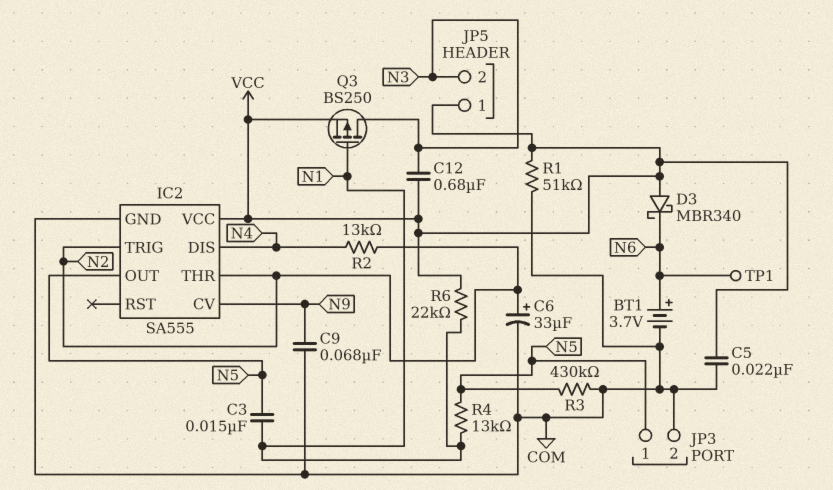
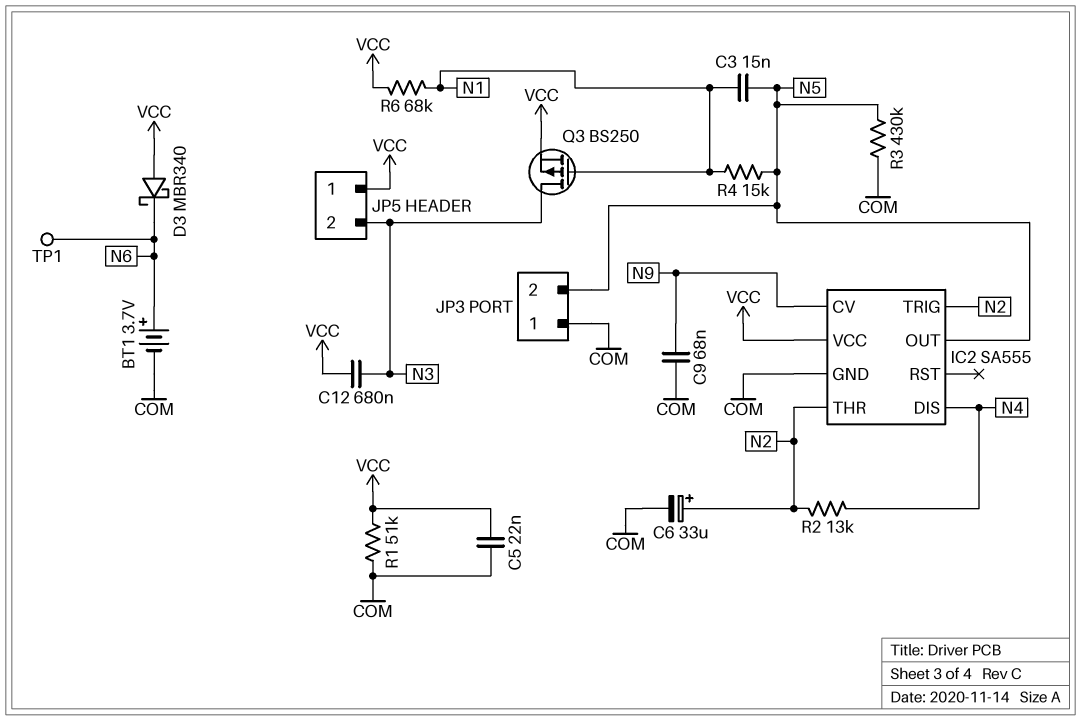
JP3 pin 1: N5 -> COM
JP3 pin 2: COM -> N5
R4: 13k (N1, N5) -> 15k (N1, N5)
R6: 22k (N1, VCC) -> 68k (N1, VCC)

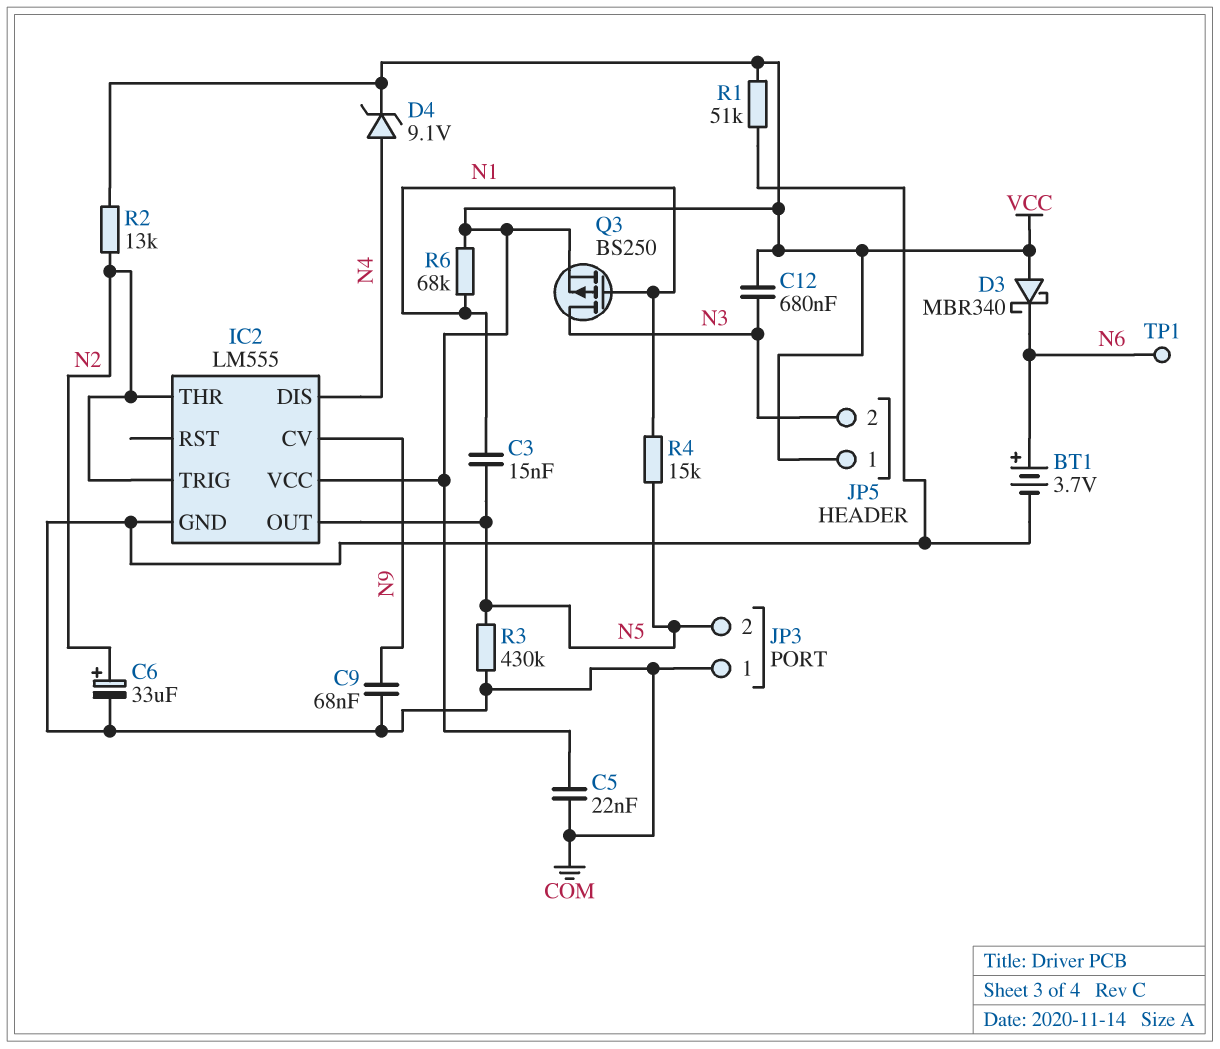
D4: none -> zener 9.1V (A N4, K VCC)
IC2: SA555 -> LM555
R2: 13k (N2, N4) -> 13k (N2, VCC)

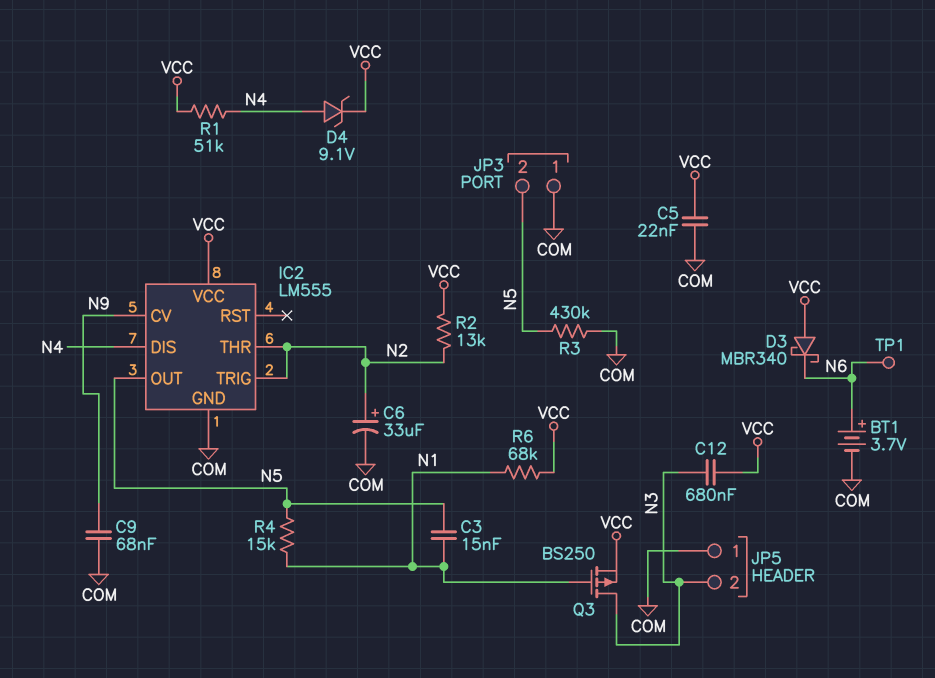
JP5 pin 1: VCC -> COM
R1: 51k (COM, VCC) -> 51k (N4, VCC)

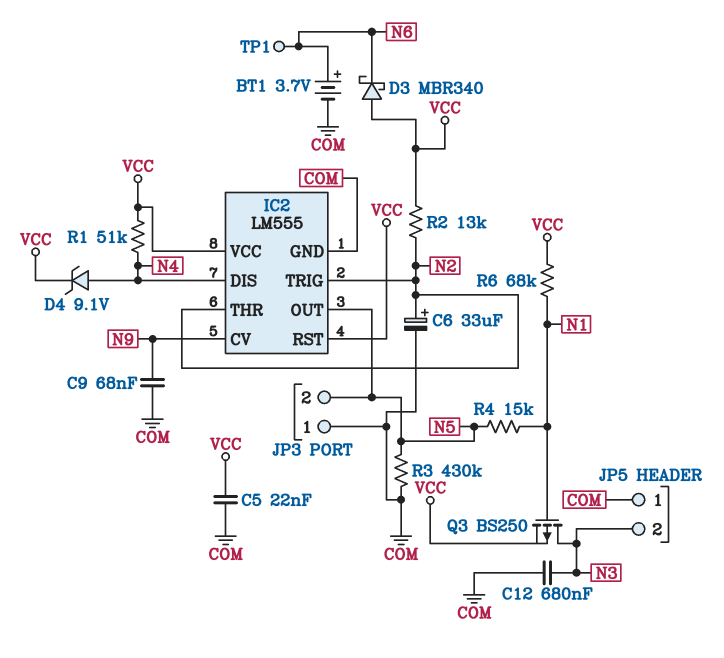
C3: 15nF (N1, N5) -> none
C12: 680nF (N3, VCC) -> 680nF (COM, N3)
IC2 pin RST: none -> VCC

